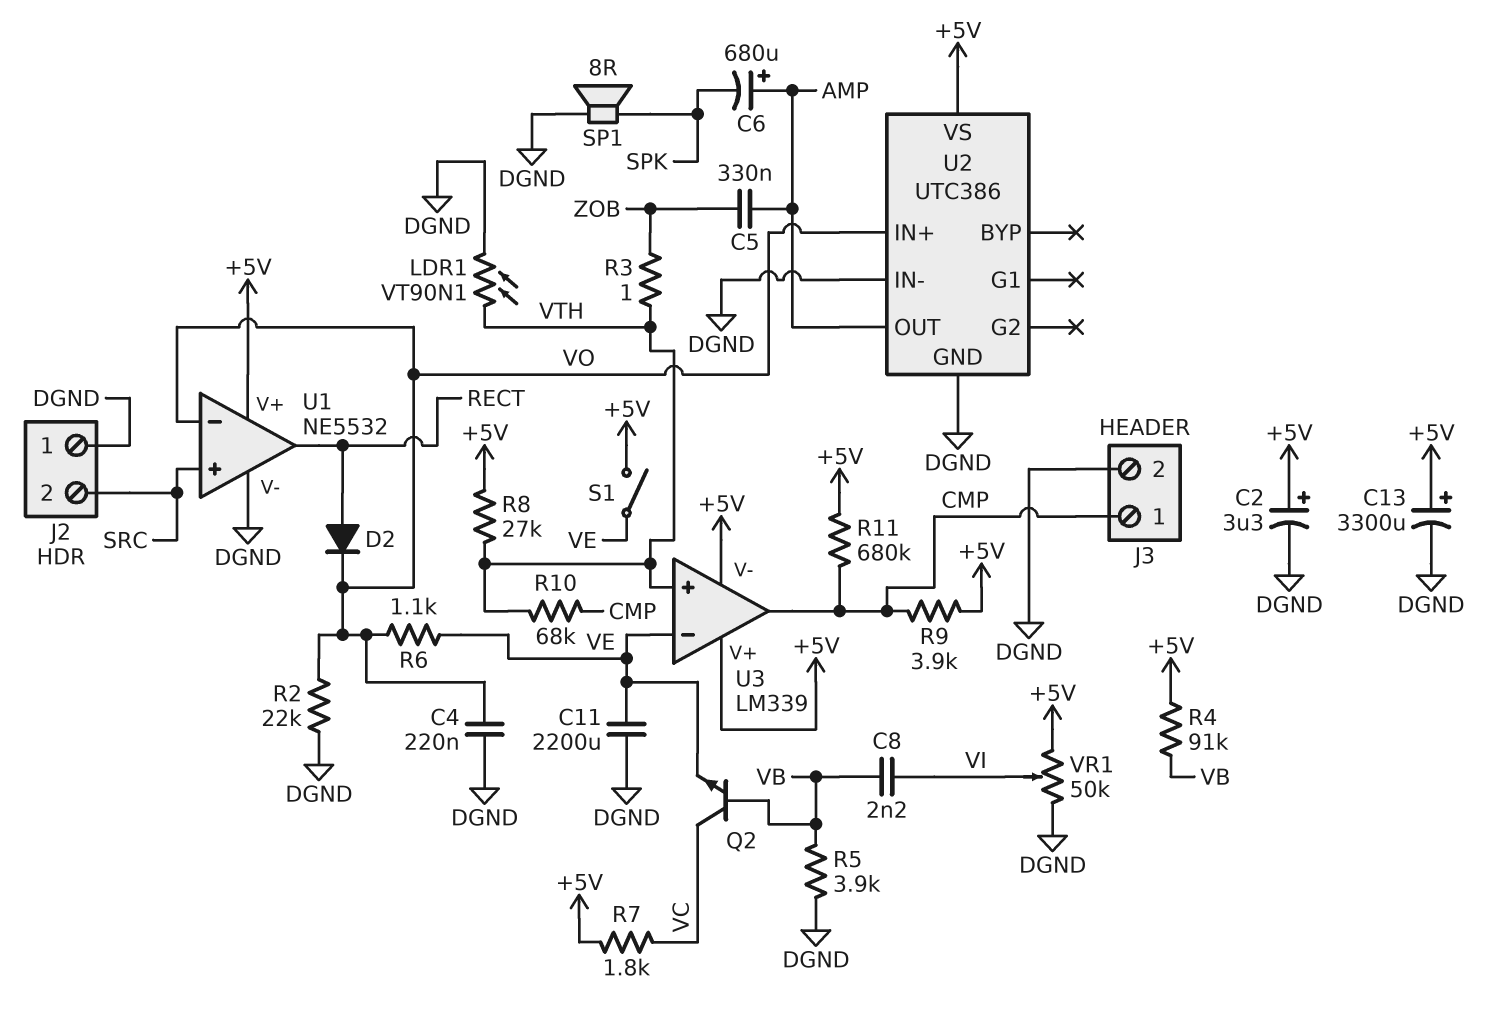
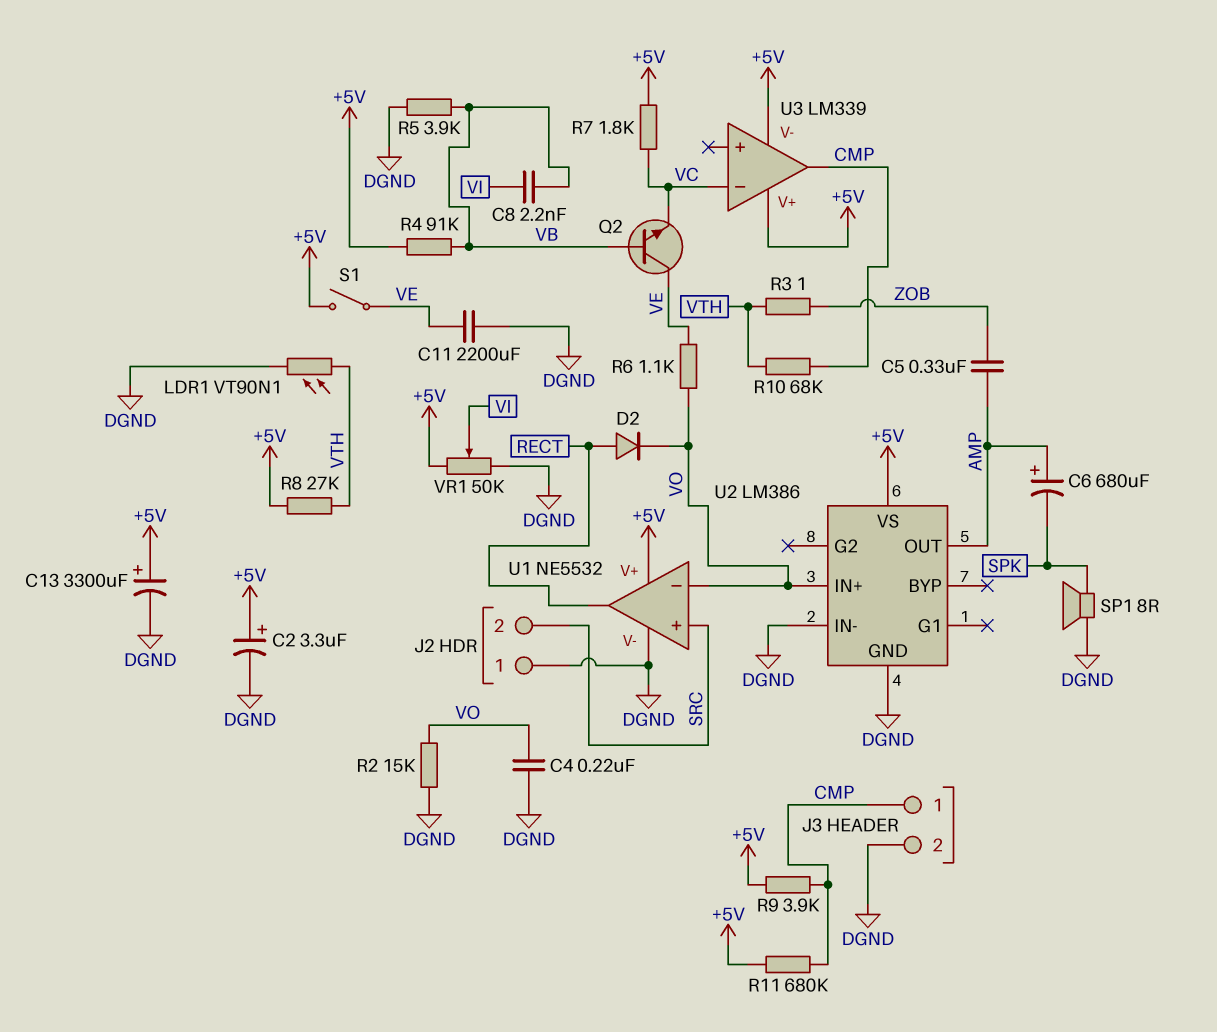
Q2: NPN (B VB, C VC, E VE) -> NPN (B VB, C VE, E VC)
R2: 22k (DGND, VO) -> 15k (DGND, VO)
U2: UTC386 -> LM386
U3 pin in+: VTH -> none
U3 pin in-: VE -> VC

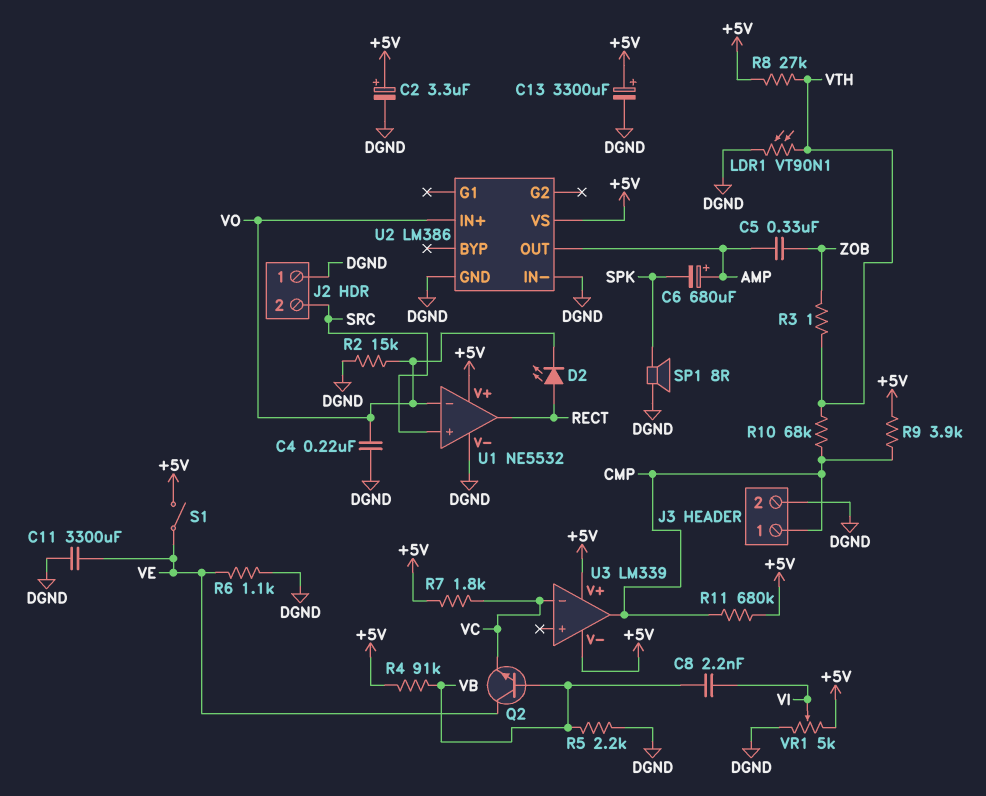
C11: 2200uF (DGND, VE) -> 3300uF (DGND, VE)
D2: diode (A RECT, K VO) -> LED (A RECT, K VO)
R5: 3.9k (DGND, VB) -> 2.2k (DGND, VB)
R6: 1.1k (VE, VO) -> 1.1k (DGND, VE)
VR1: 50k (+5V, DGND, wiper VI) -> 5k (+5V, DGND, wiper VI)

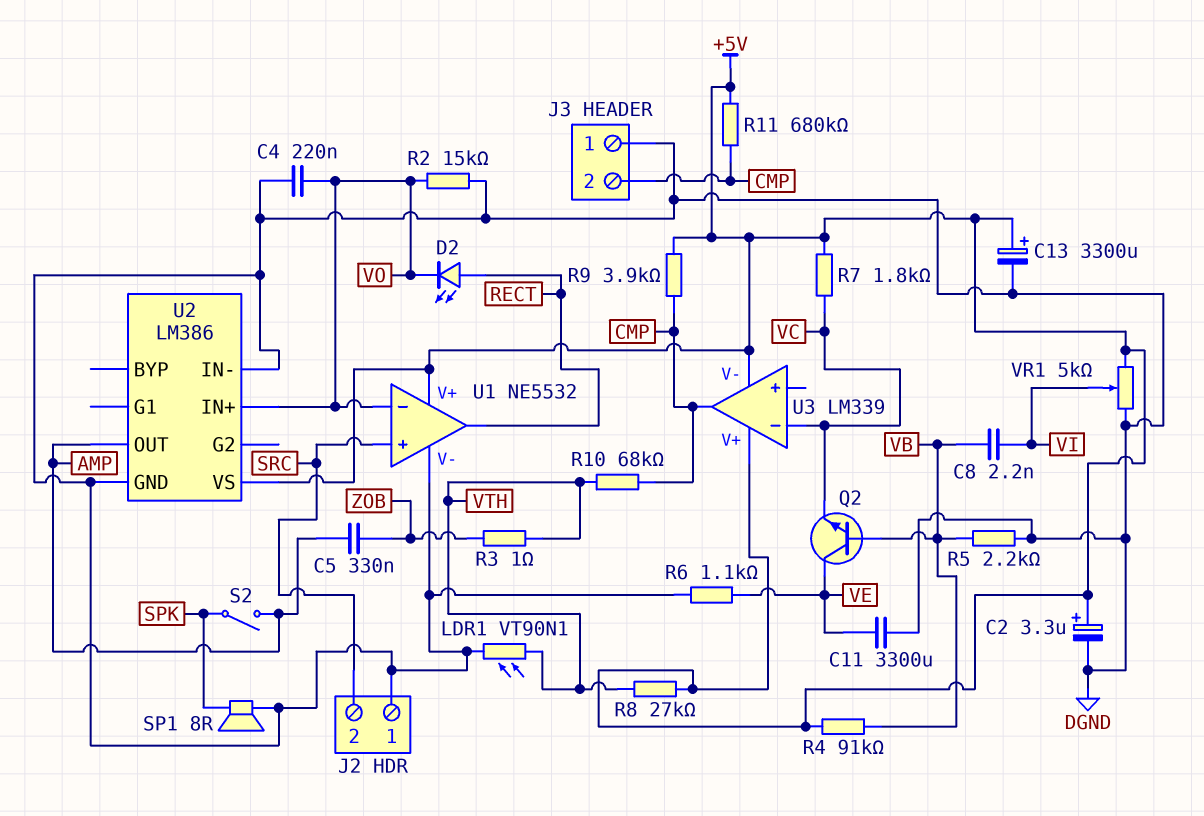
C6: 680uF (plus AMP, minus SPK) -> none
J3 pin 1: CMP -> DGND
J3 pin 2: DGND -> CMP
S1: switch (+5V, VE) -> none
S2: none -> switch (AMP, SPK)

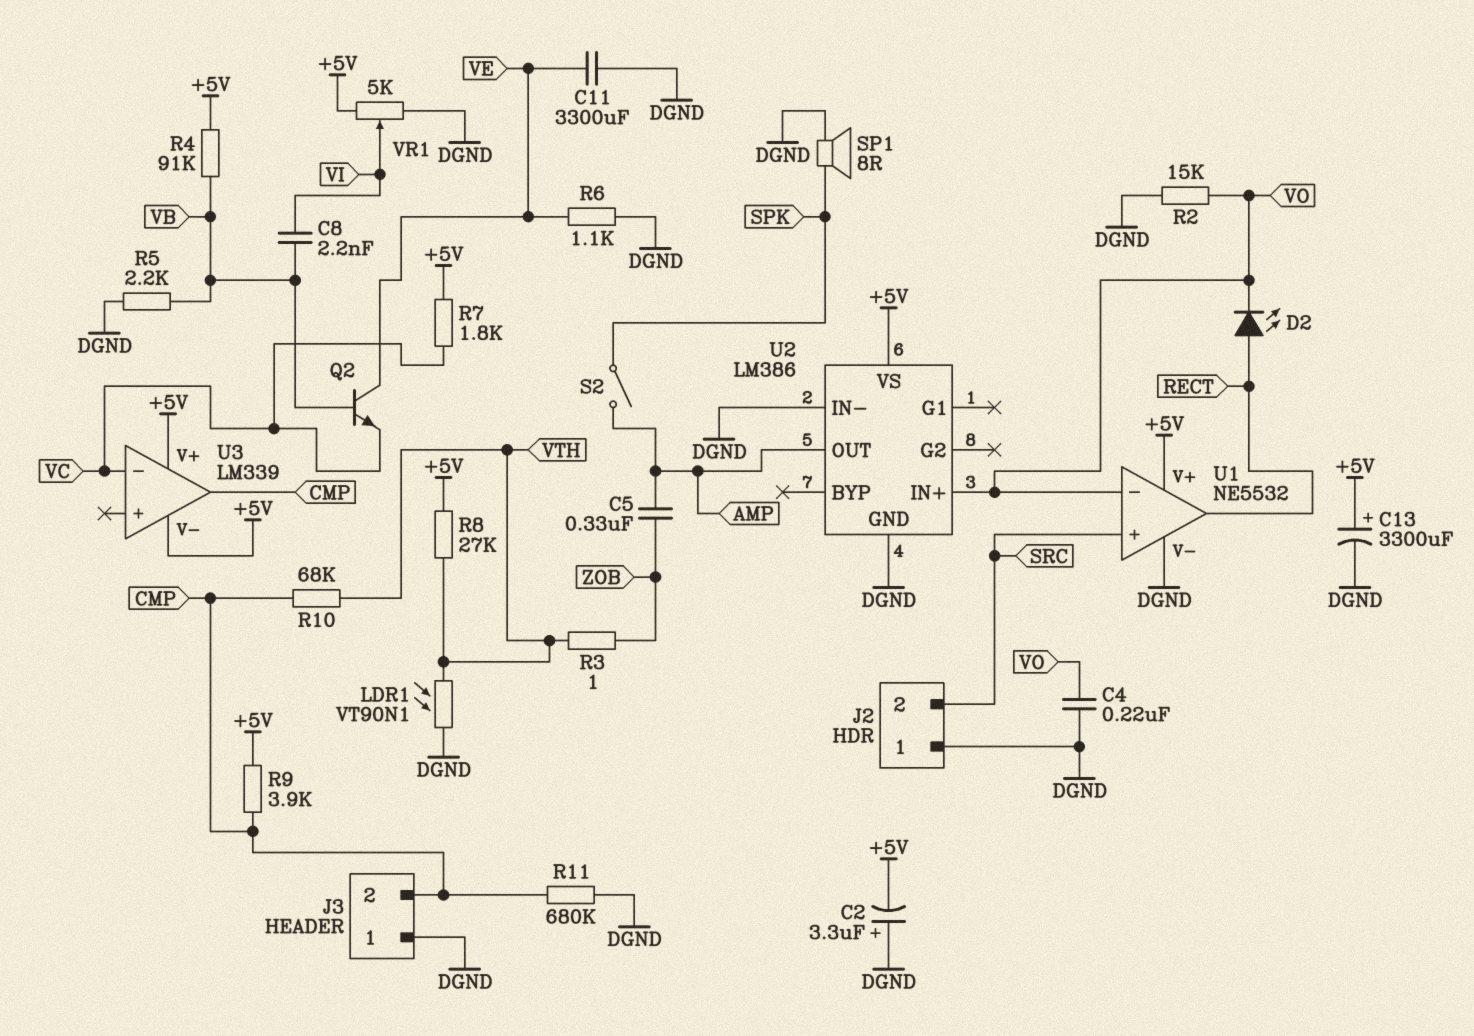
C2: 3.3uF (plus +5V, minus DGND) -> 3.3uF (plus DGND, minus +5V)
R11: 680k (+5V, CMP) -> 680k (CMP, DGND)

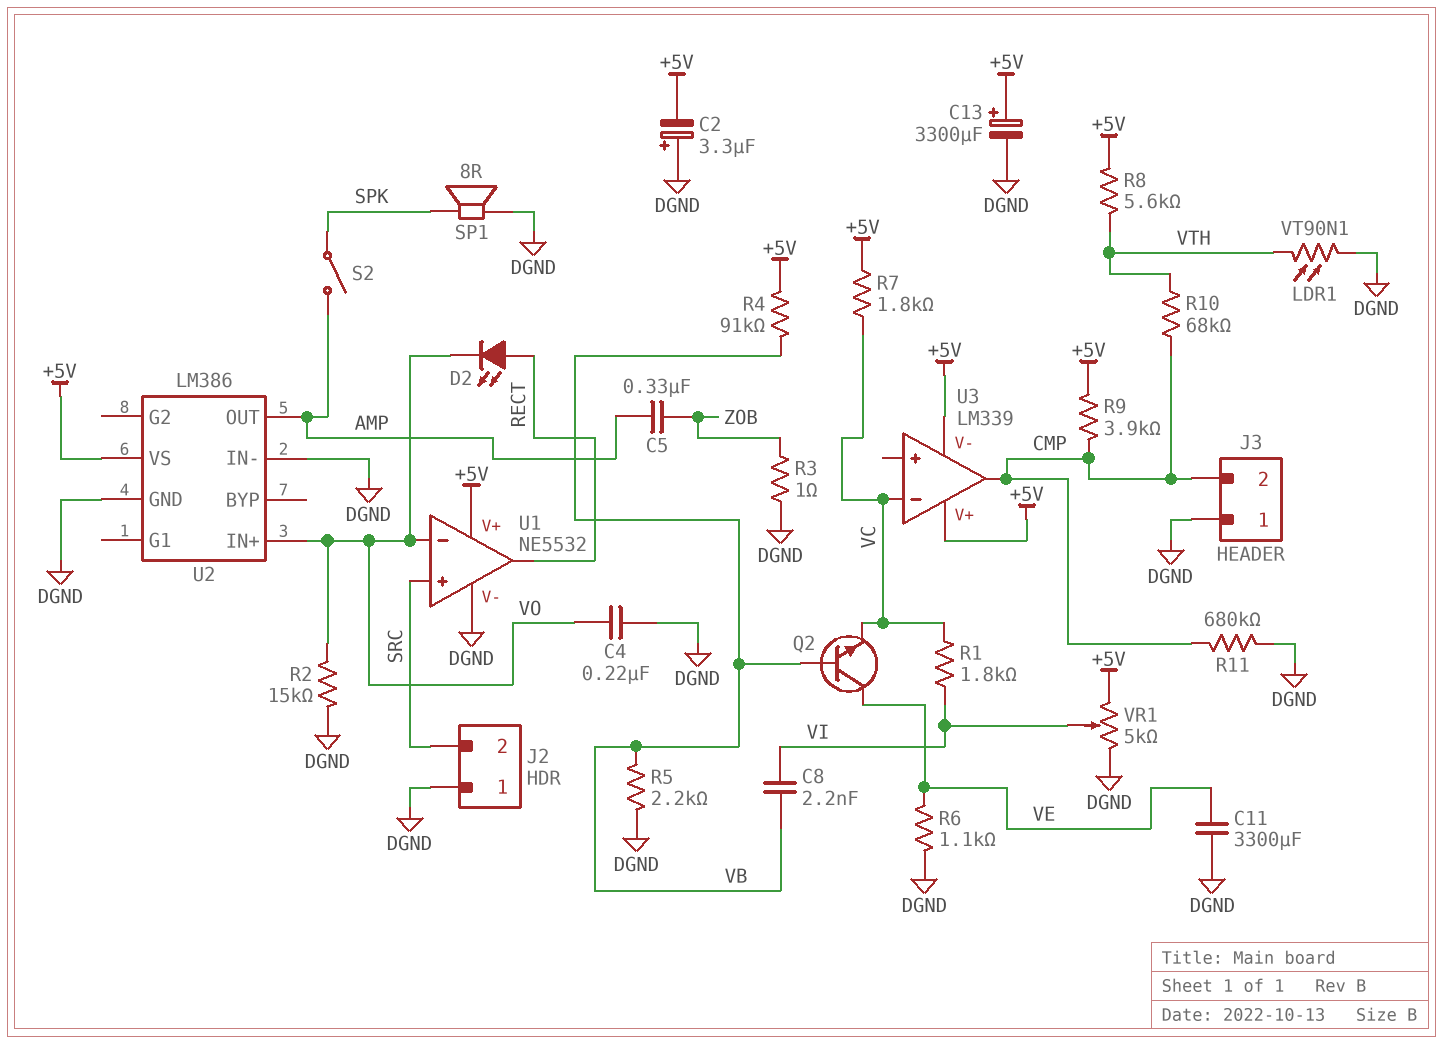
R1: none -> 1.8k (VC, VI)
R3: 1 (VTH, ZOB) -> 1 (DGND, ZOB)
R8: 27k (+5V, VTH) -> 5.6k (+5V, VTH)

